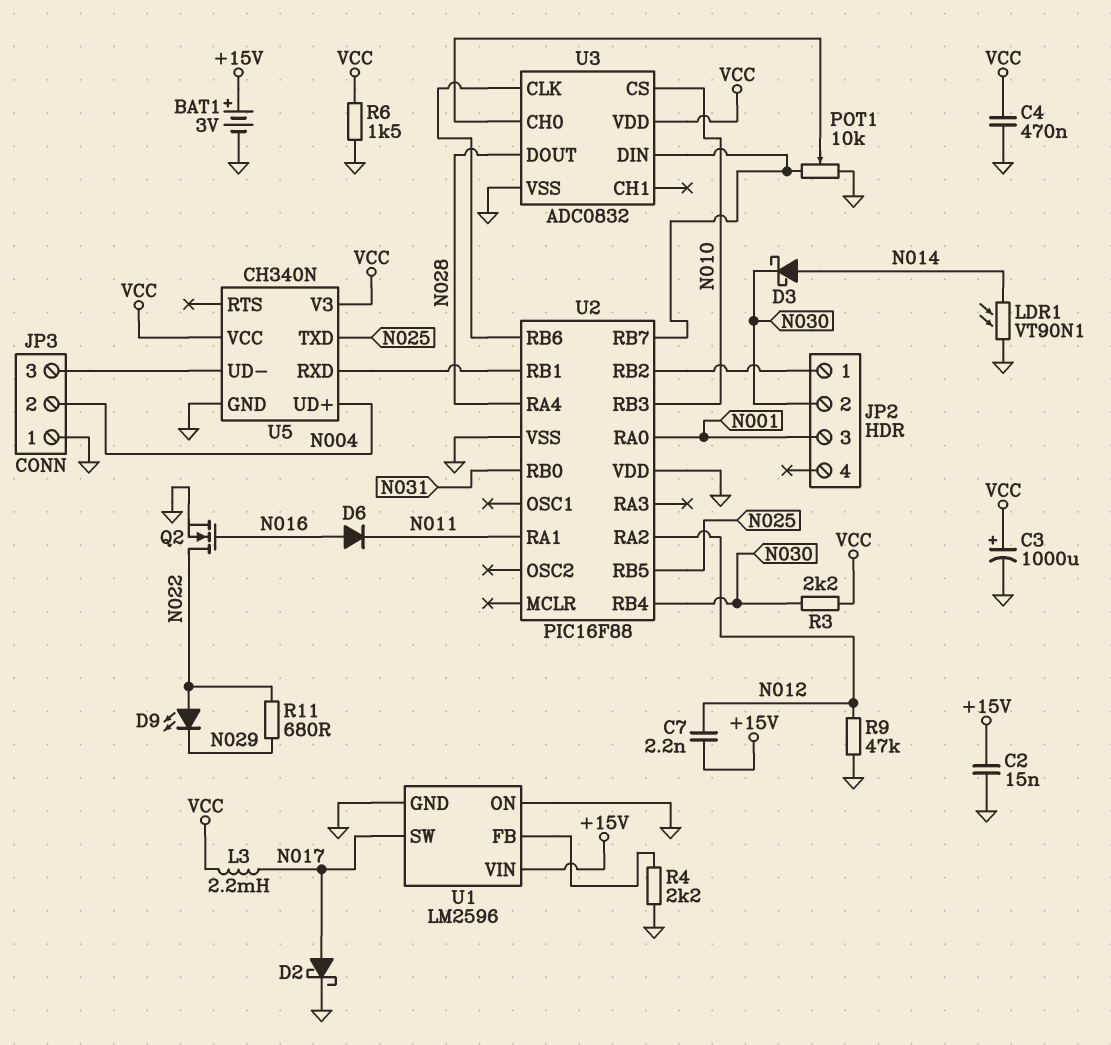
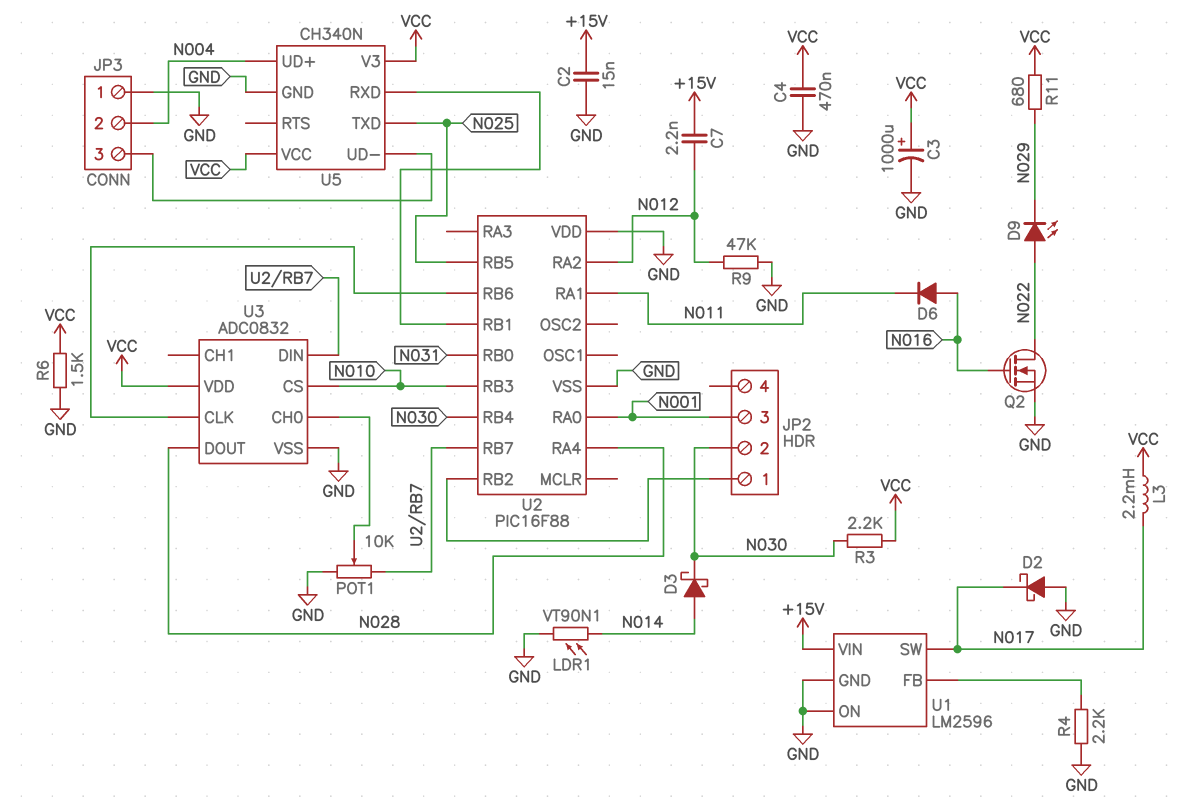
BAT1: 3V (plus +15V, minus GND) -> none
D2: schottky (A N017, K GND) -> schottky (A GND, K N017)
R11: 680 (N022, N029) -> 680 (N029, VCC)

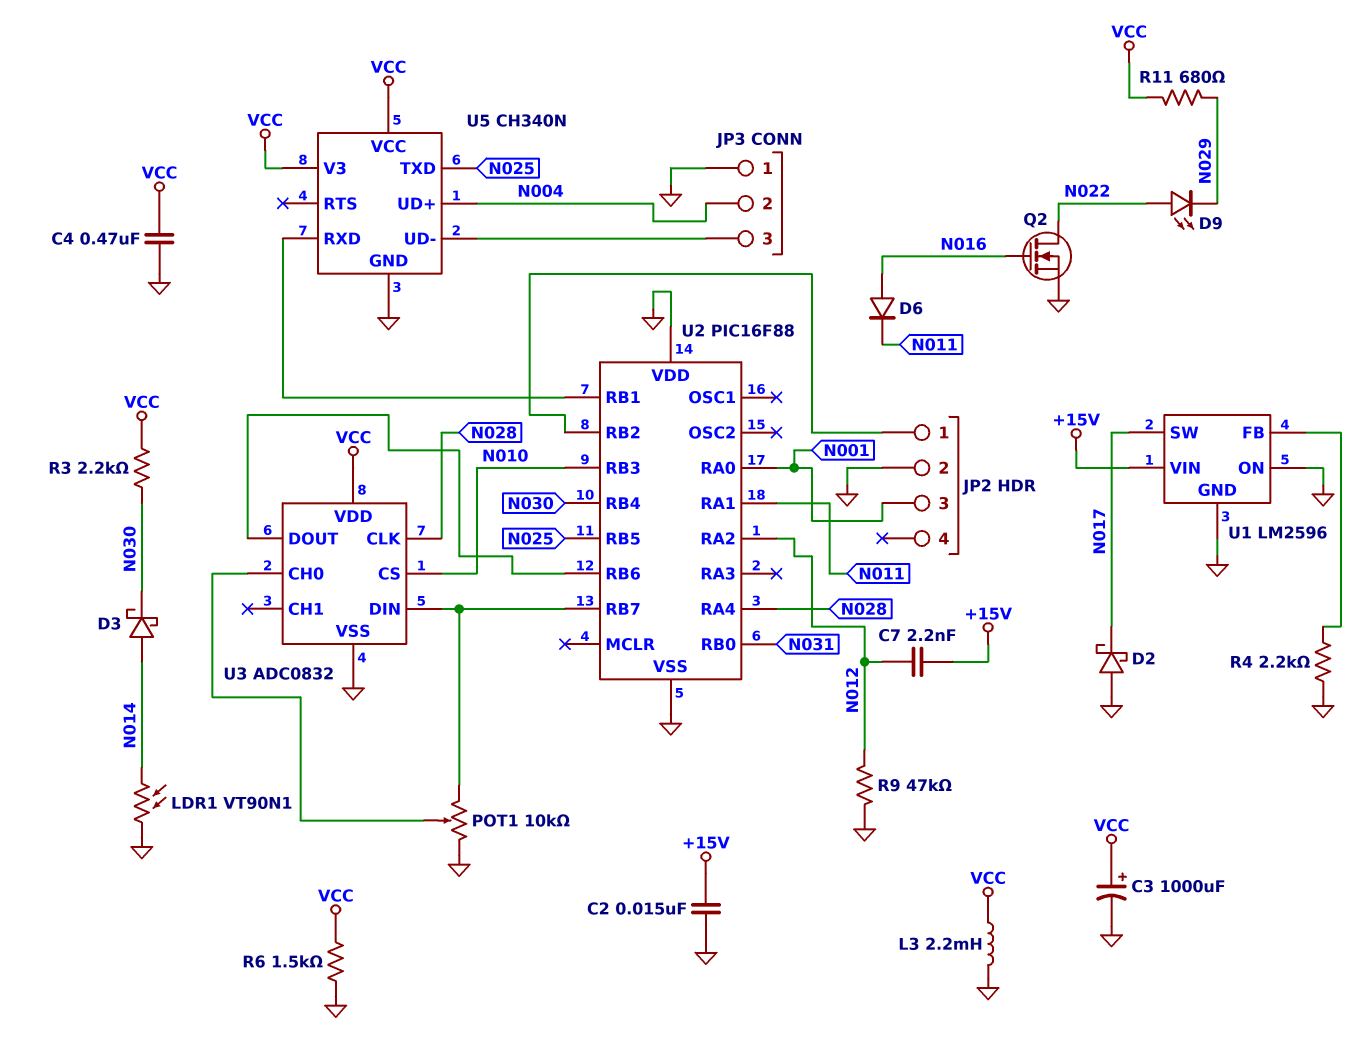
JP2 pin 2: N030 -> GND
L3: 2.2mH (N017, VCC) -> 2.2mH (GND, VCC)
U3 pin CLK: U2/RB6 -> N028
U3 pin DOUT: N028 -> U2/RB6

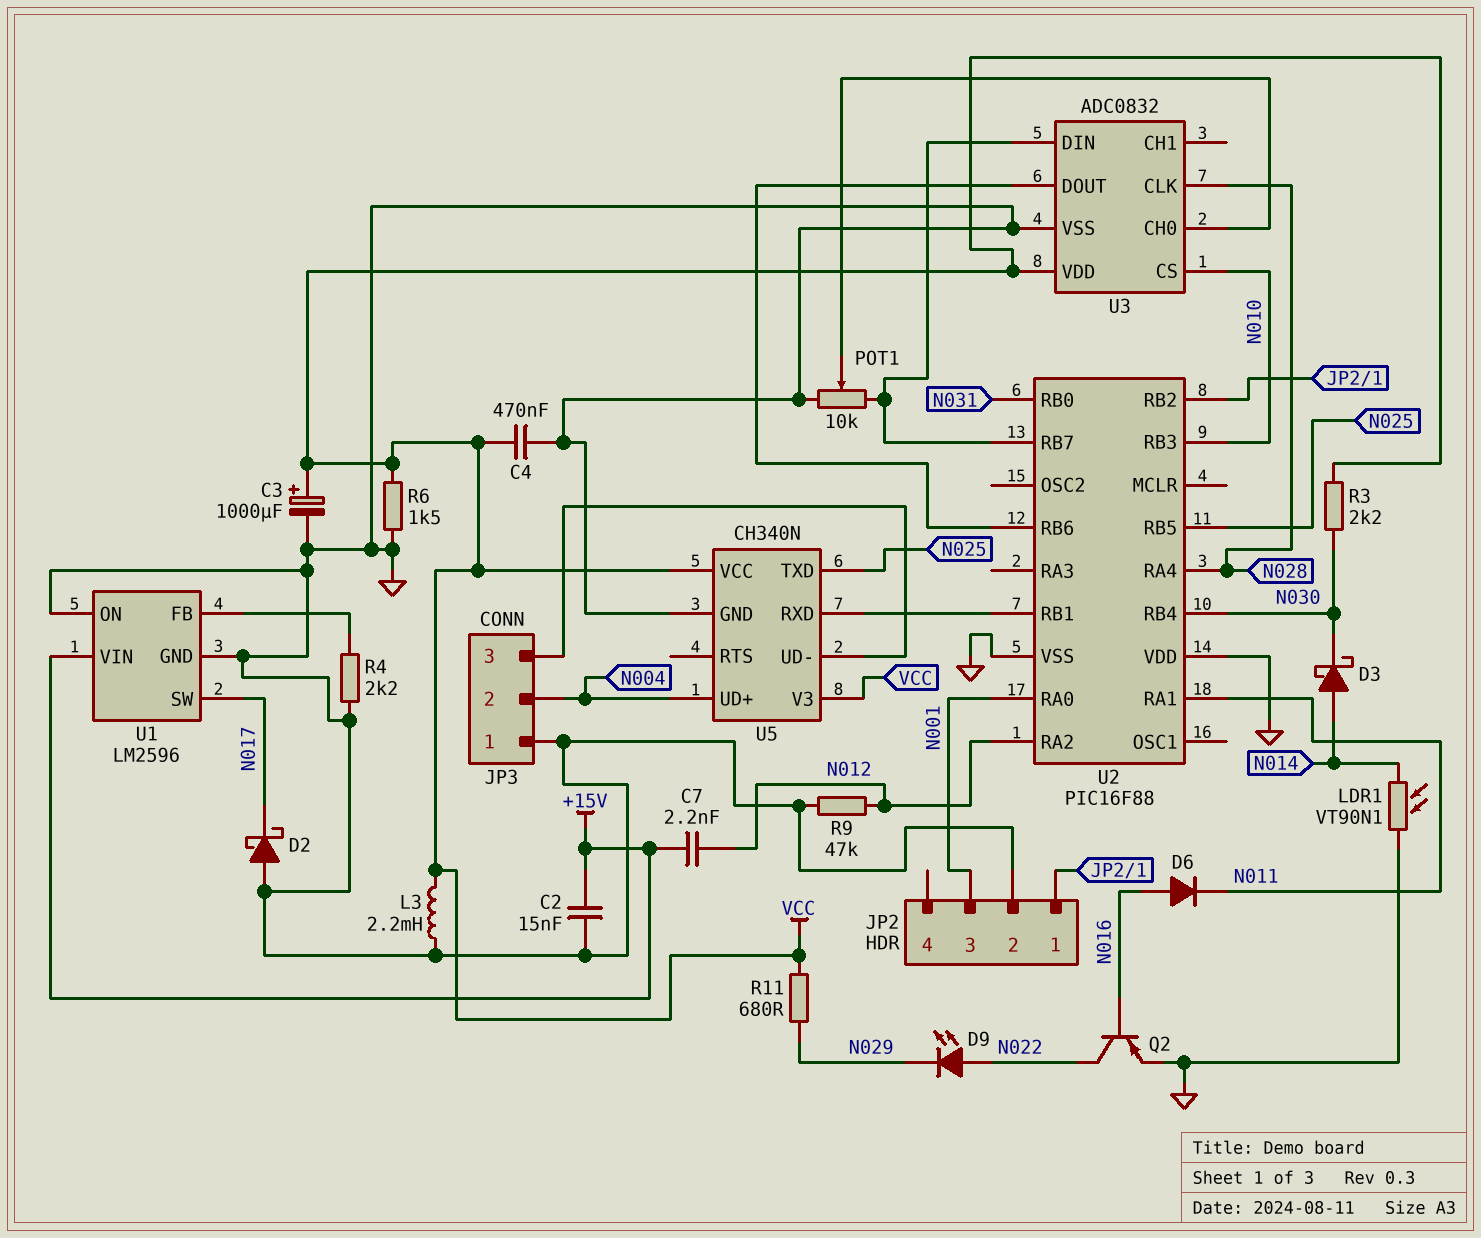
Q2: NMOS (G N016, D N022, S GND) -> PNP (B N016, C N022, E GND)

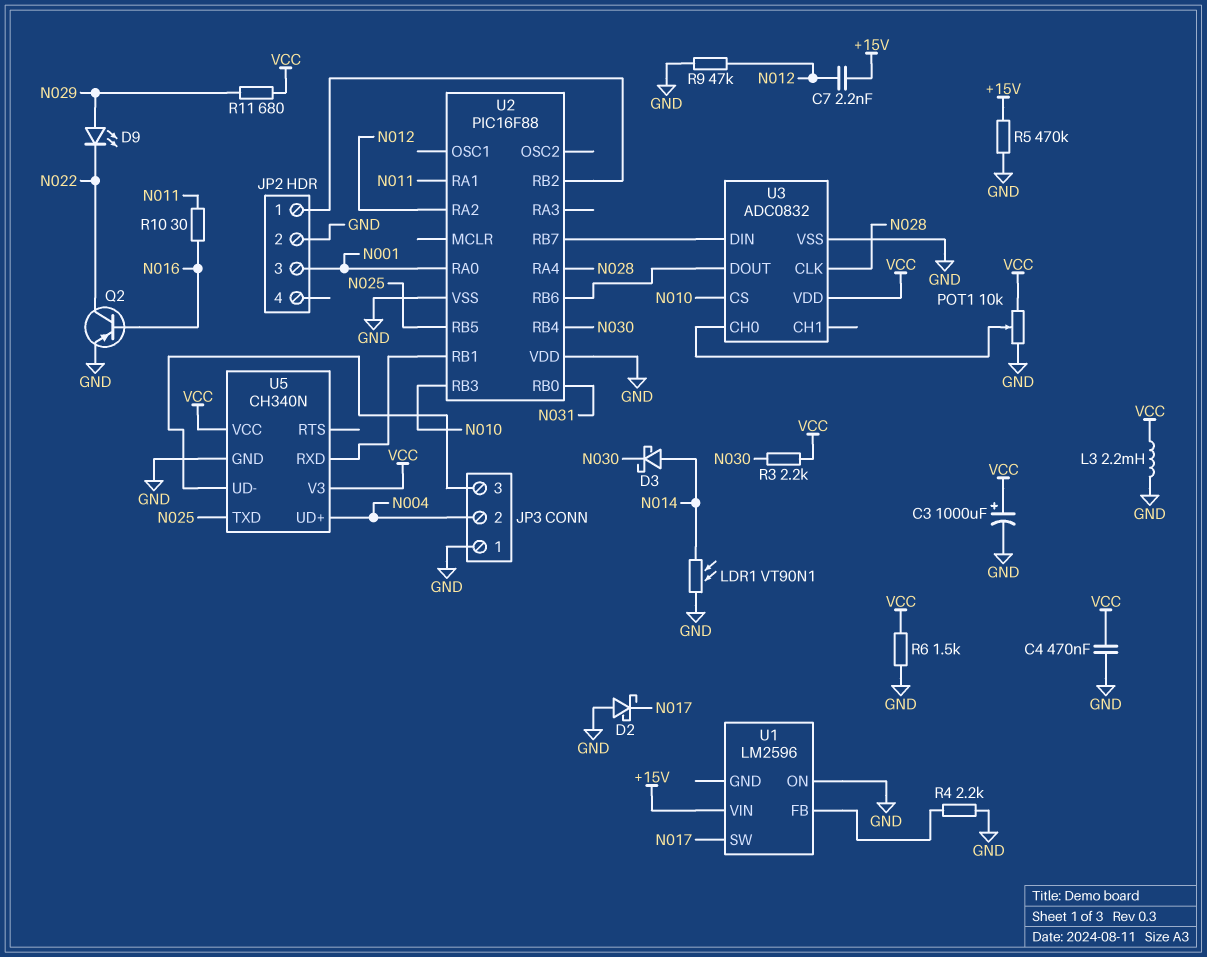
C2: 15nF (+15V, GND) -> none
D6: diode (A N016, K N011) -> none
D9: LED (A N022, K N029) -> LED (A N029, K N022)
POT1: 10k (GND, U2/RB7, wiper U3/CH0) -> 10k (GND, VCC, wiper U3/CH0)
R5: none -> 470k (+15V, GND)
R10: none -> 30 (N011, N016)
U1 pin GND: GND -> none

